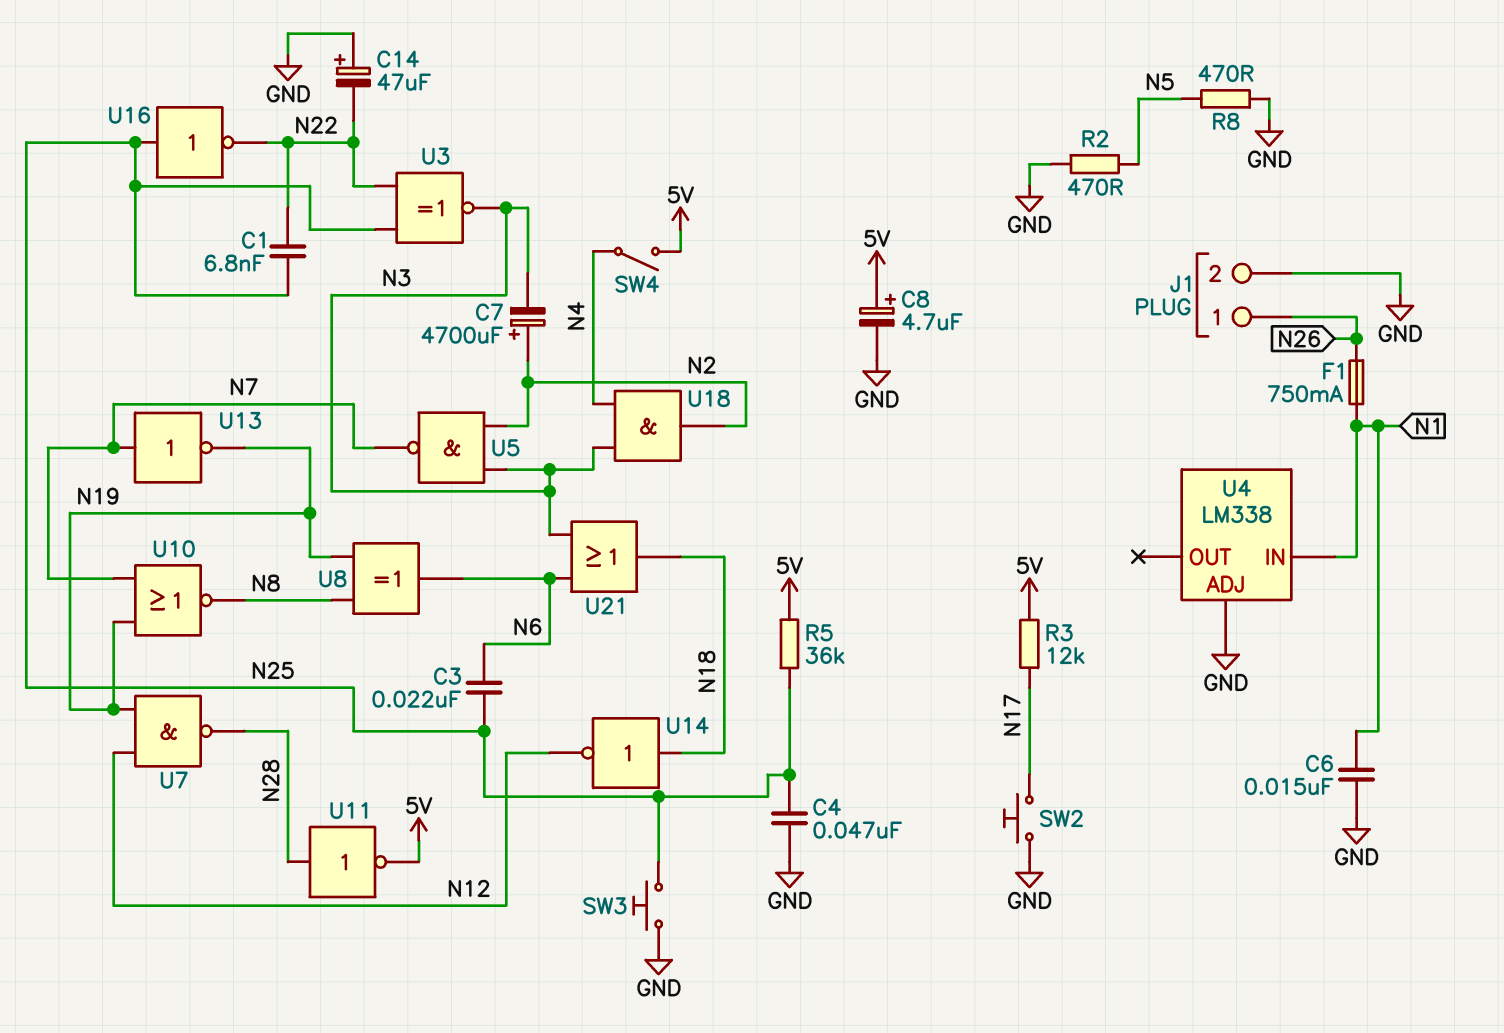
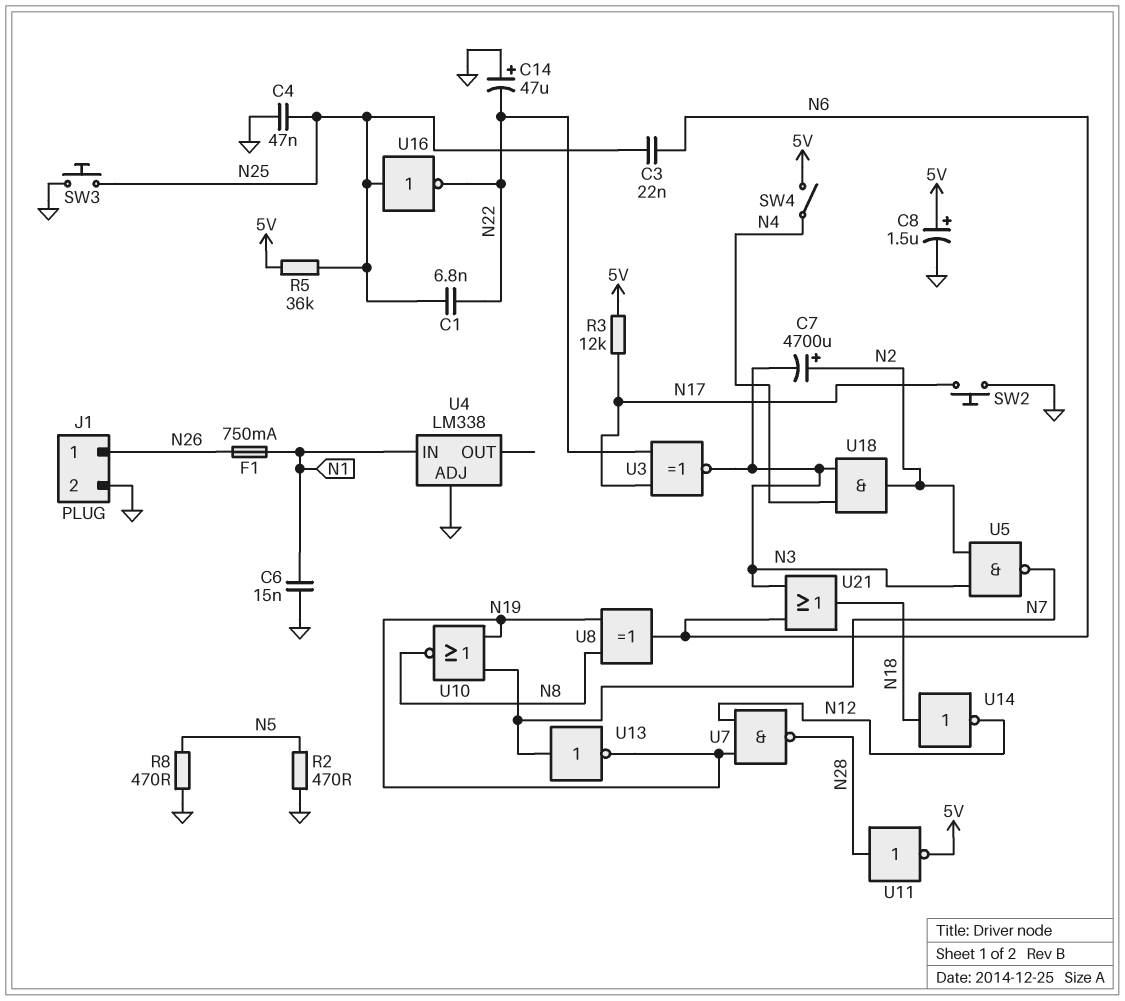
C8: 4.7uF (plus 5V, minus GND) -> 1.5uF (plus 5V, minus GND)
U3: XNOR (in N22, in N25, out N3) -> XNOR (in N17, in N22, out N3)

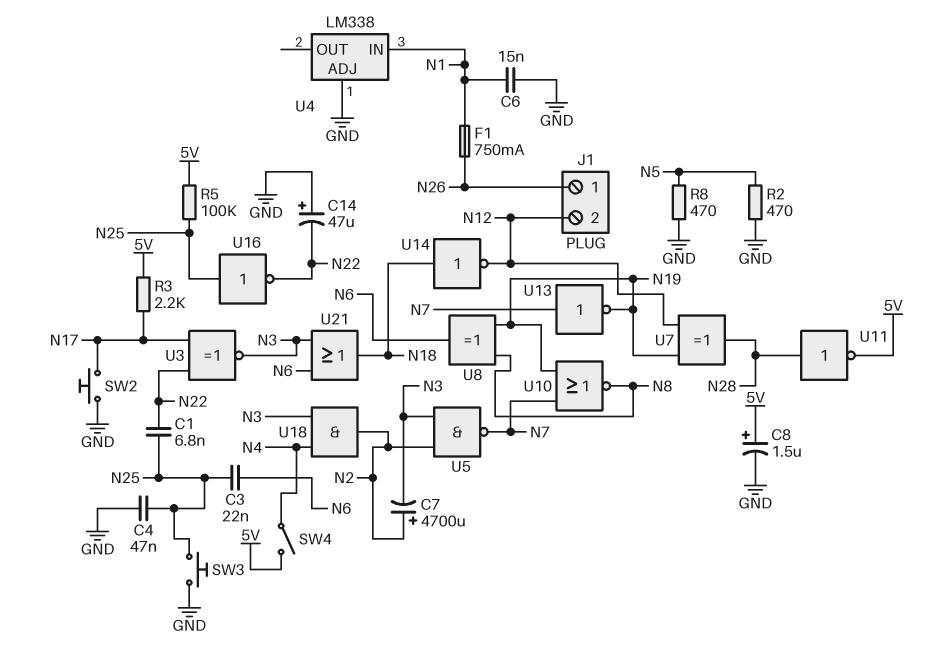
J1 pin 2: GND -> N12
R3: 12k (5V, N17) -> 2.2k (5V, N17)
R5: 36k (5V, N25) -> 100k (5V, N25)
U7: NAND (in N12, in N19, out N28) -> XOR (in N12, in N19, out N28)

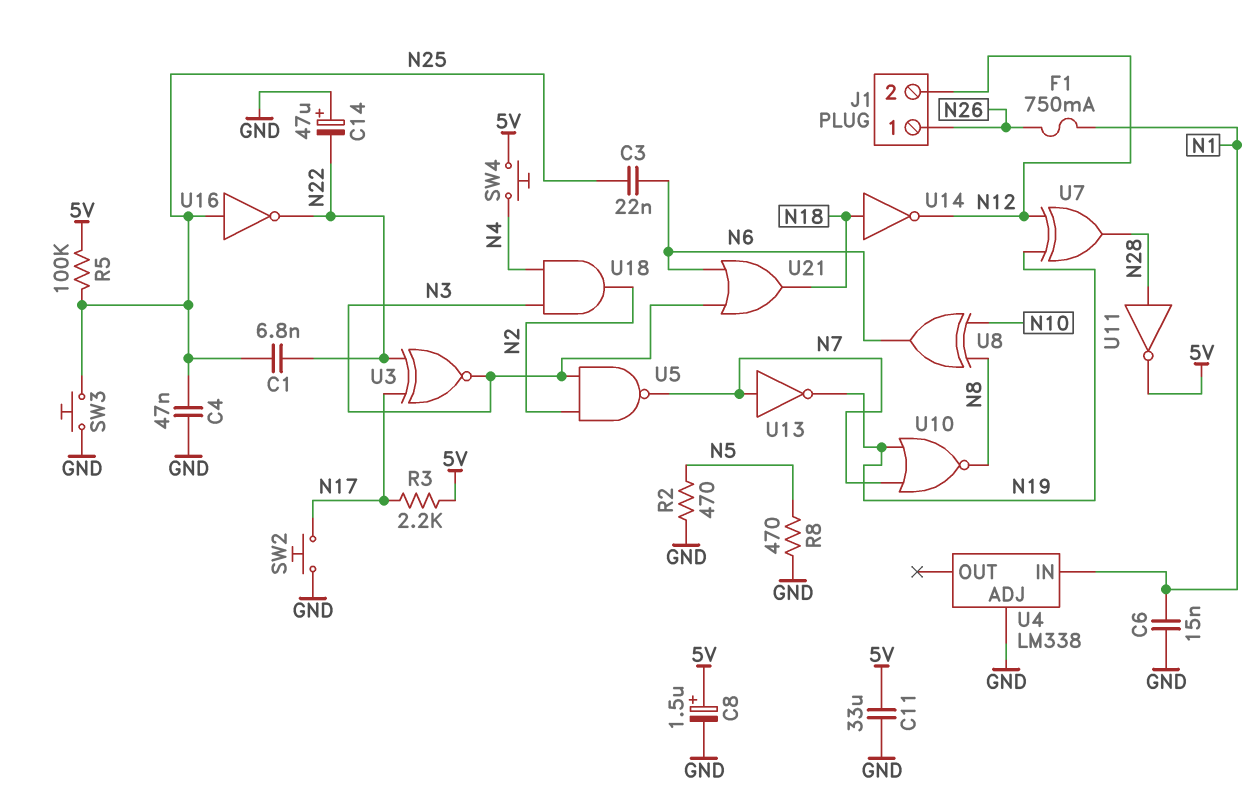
C7: 4700uF (plus N2, minus N3) -> none
C11: none -> 33uF (5V, GND)
SW4: switch (5V, N4) -> button (5V, N4)
U8: XOR (in N8, in N19, out N6) -> XOR (in N8, in N10, out N6)

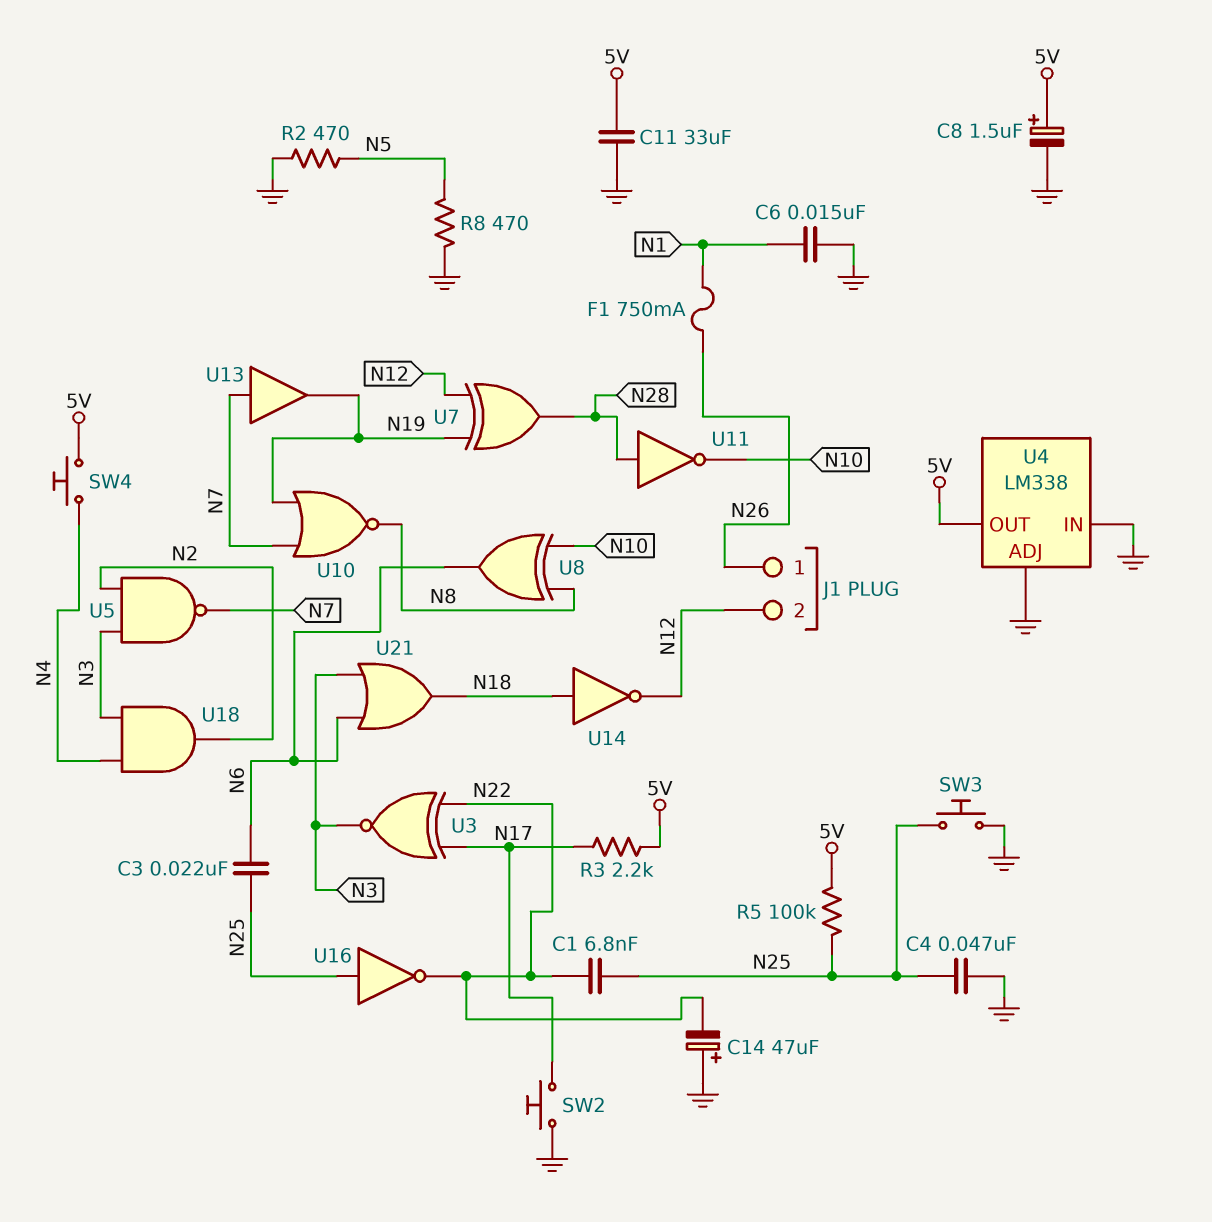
U4 pin IN: N1 -> GND
U4 pin OUT: none -> 5V
U11: NOT (in N28, out 5V) -> NOT (in N28, out N10)
U13: NOT (in N7, out N19) -> buffer (in N7, out N19)

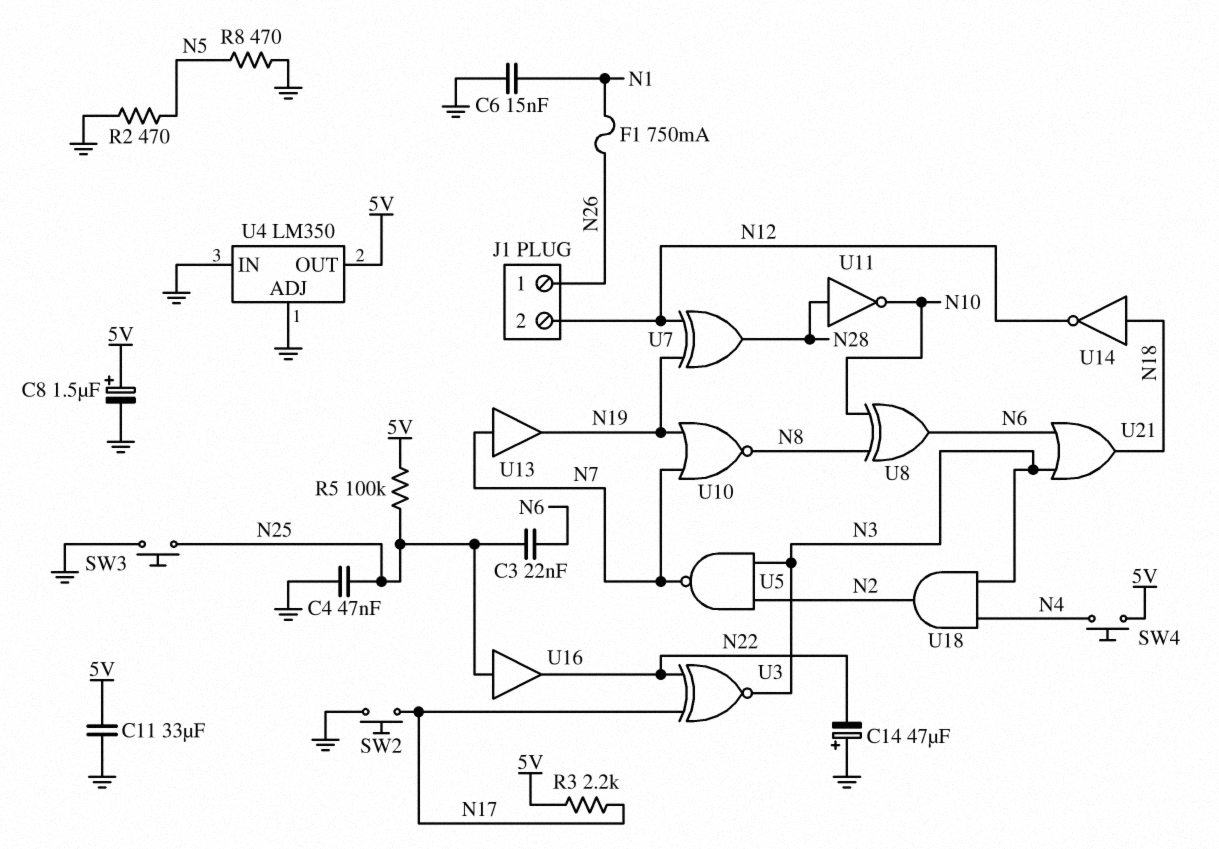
C1: 6.8nF (N22, N25) -> none
U4: LM338 -> LM350
U16: NOT (in N25, out N22) -> buffer (in N25, out N22)

